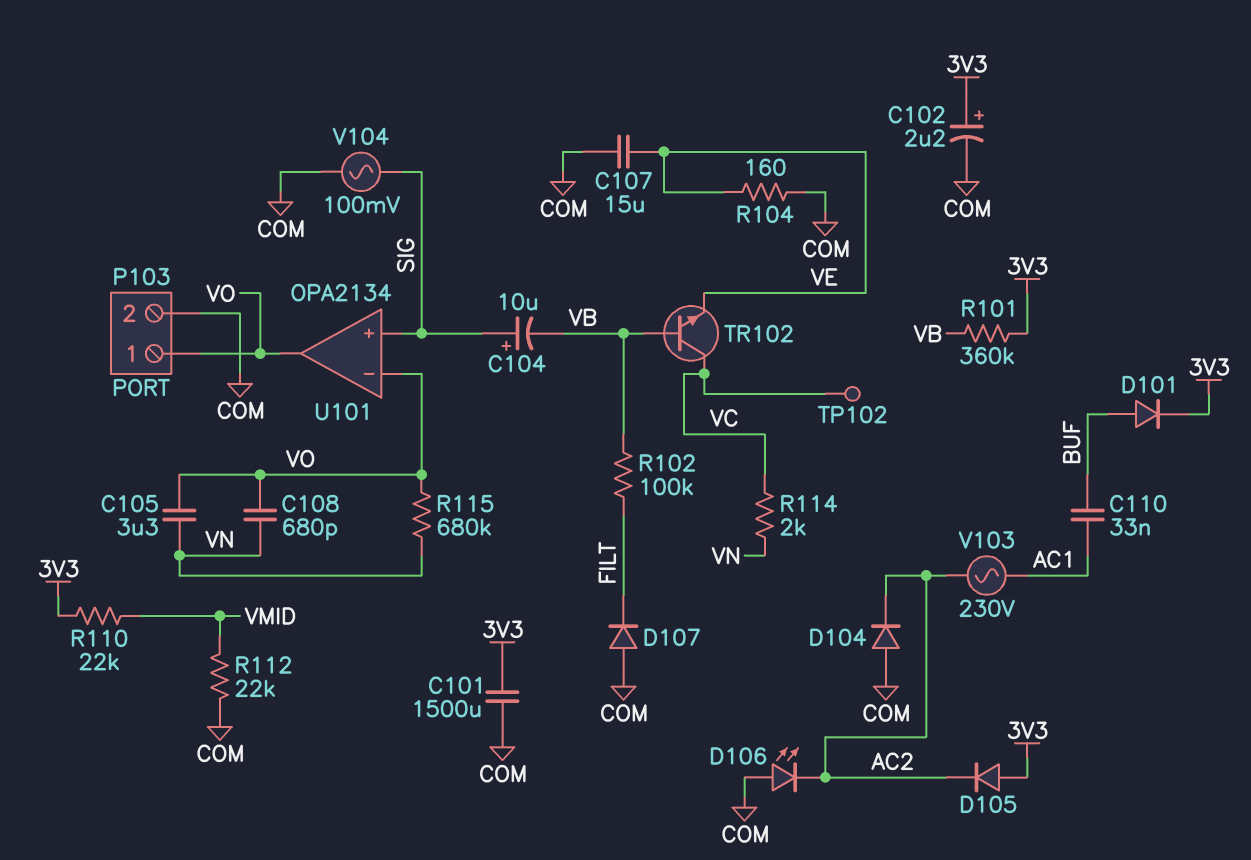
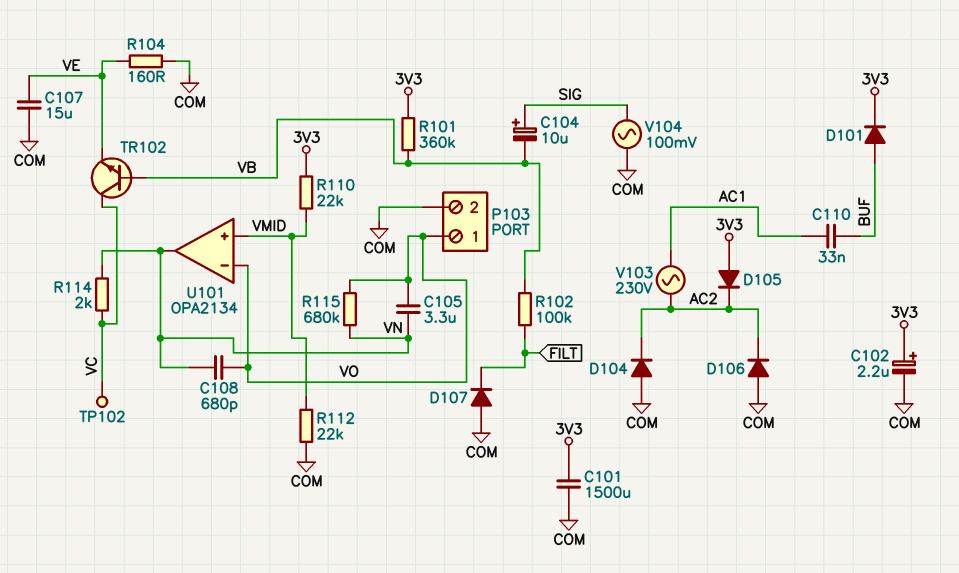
D106: LED (A COM, K AC2) -> diode (A COM, K AC2)
U101 pin in+: SIG -> VMID
U101 pin out: VO -> VN

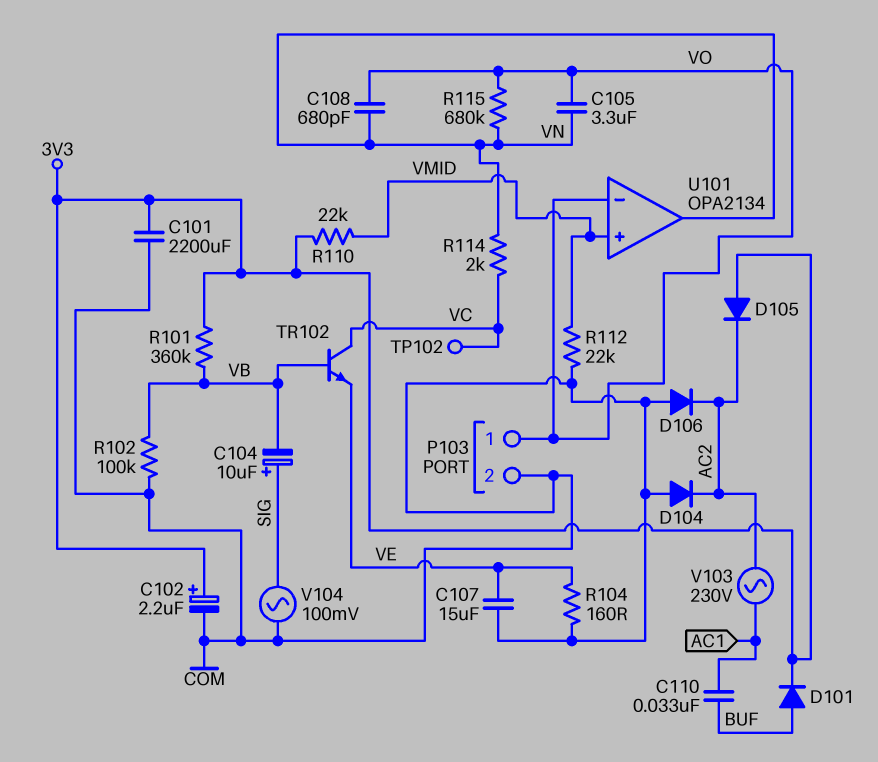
C101: 1500uF (3V3, COM) -> 2200uF (3V3, COM)
D107: diode (A COM, K FILT) -> none
R102: 100k (FILT, VB) -> 100k (COM, VB)

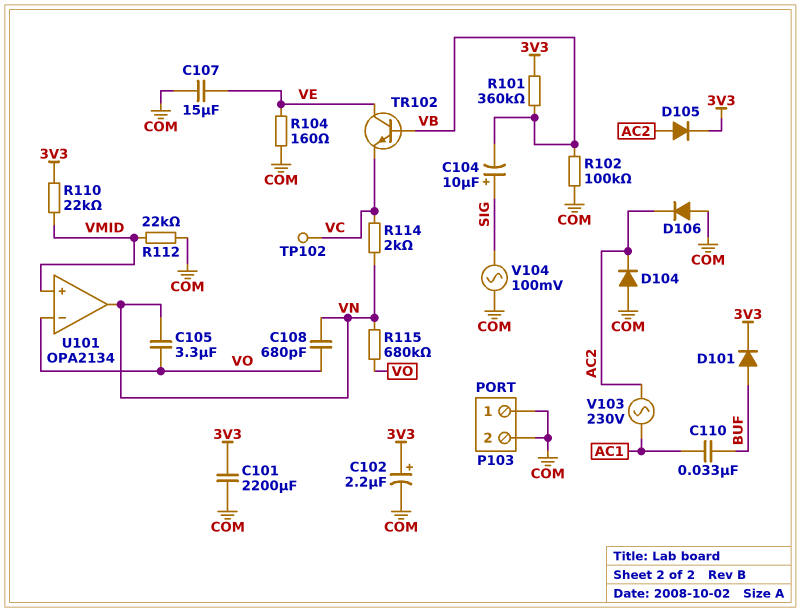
D105: diode (A 3V3, K AC2) -> diode (A AC2, K 3V3)
P103 pin 1: VO -> COM
TR102: NPN (B VB, C VC, E VE) -> NPN (B VB, C VE, E VC)

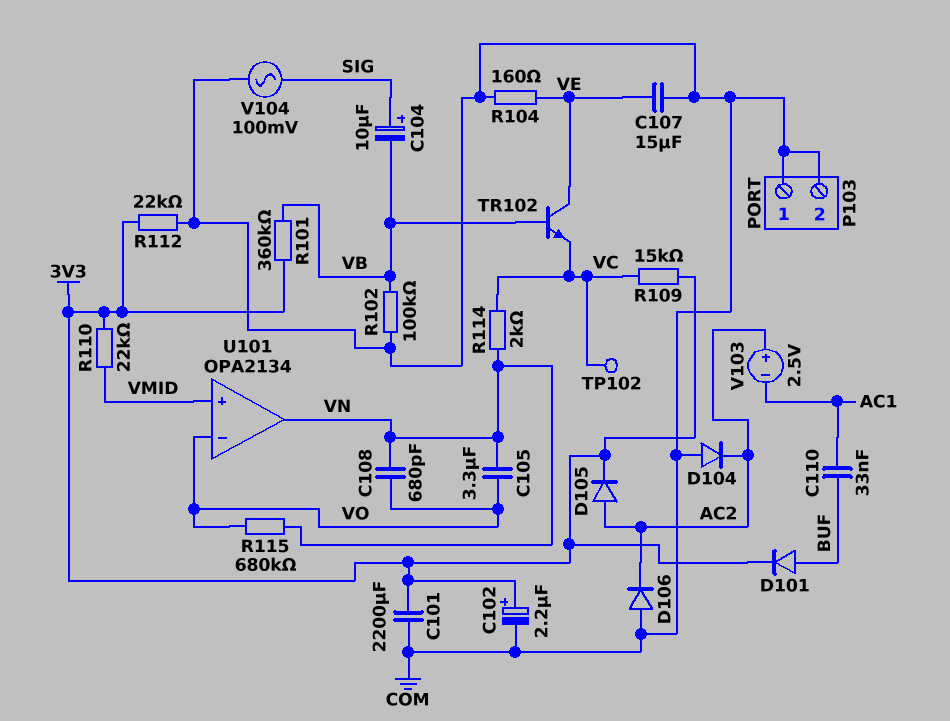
R109: none -> 15k (3V3, VC)
R112: 22k (COM, VMID) -> 22k (3V3, COM)
V103: AC 230V (AC1, AC2) -> 2.5V (plus AC2, minus AC1)

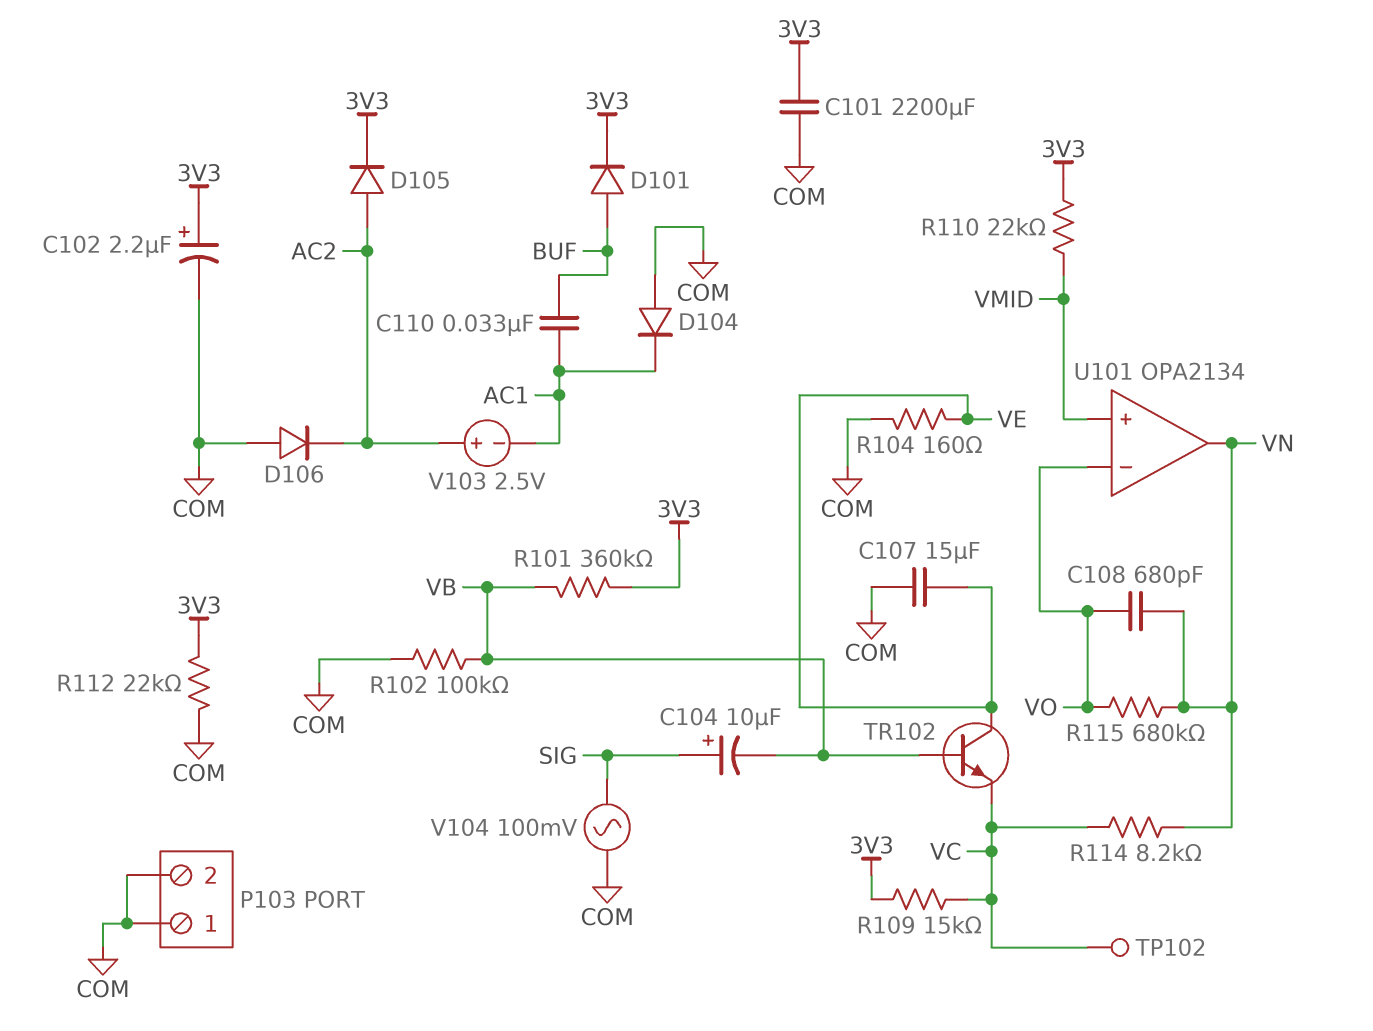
C105: 3.3uF (VN, VO) -> none
D104: diode (A COM, K AC2) -> diode (A COM, K AC1)
R114: 2k (VC, VN) -> 8.2k (VC, VN)

